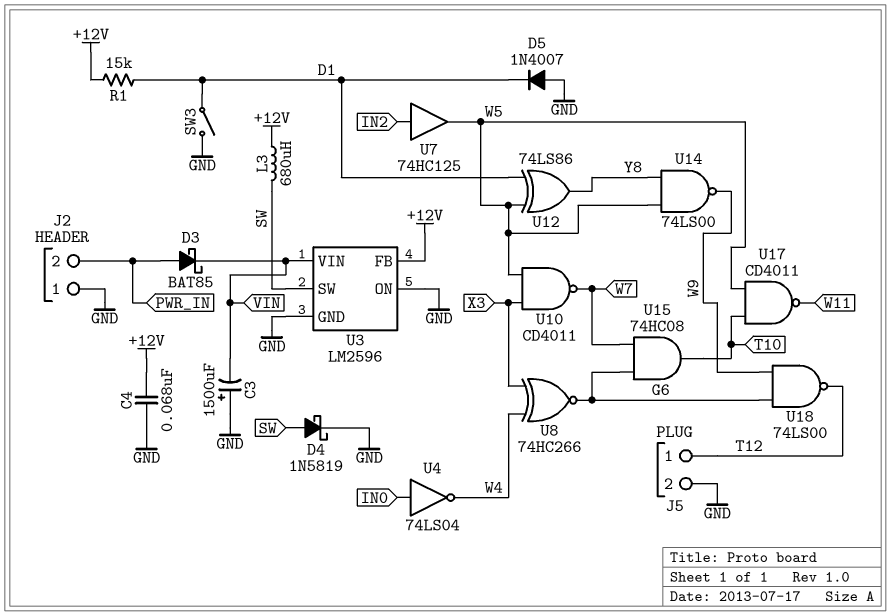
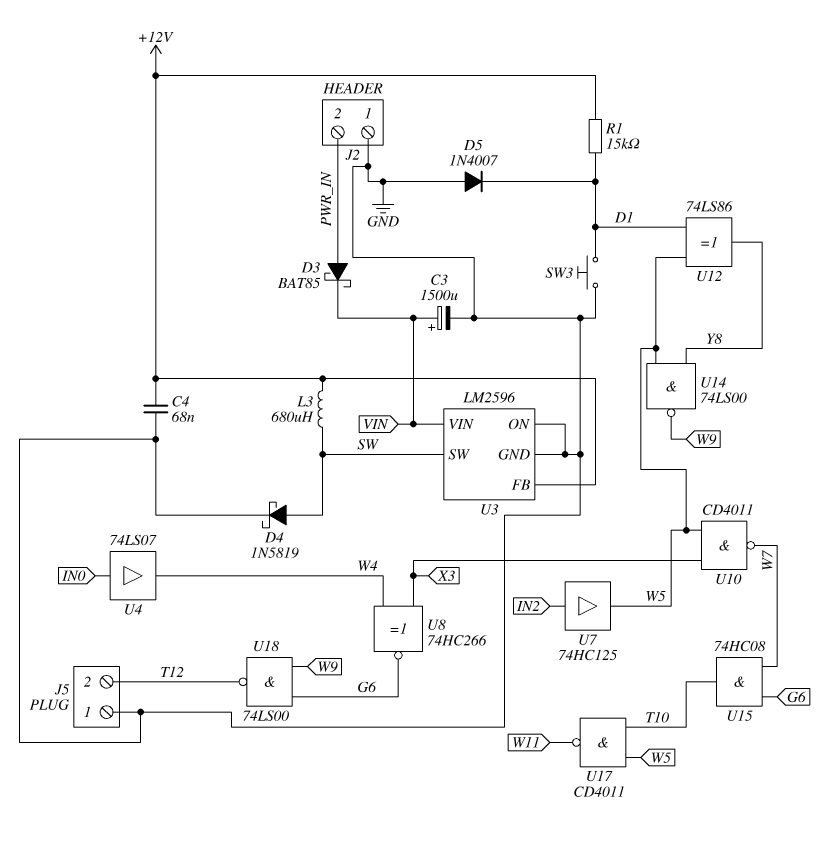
C3: 1500uF (plus GND, minus VIN) -> 1500uF (plus VIN, minus GND)
J5 pin 1: T12 -> GND
J5 pin 2: GND -> T12
SW3: switch (D1, GND) -> button (D1, GND)
U4: NOT 74LS04 (in IN0, out W4) -> buffer 74LS07 (in IN0, out W4)

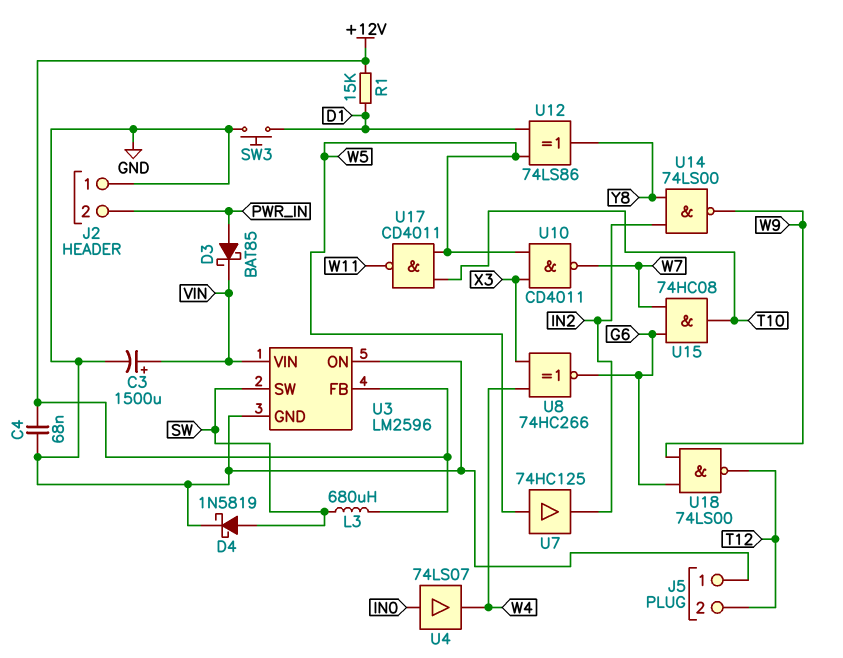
D5: diode 1N4007 (A GND, K D1) -> none
U7: buffer 74HC125 (in IN2, out W5) -> buffer 74HC125 (in W5, out IN2)
U14: NAND 74LS00 (in W5, in Y8, out W9) -> NAND 74LS00 (in IN2, in Y8, out W9)

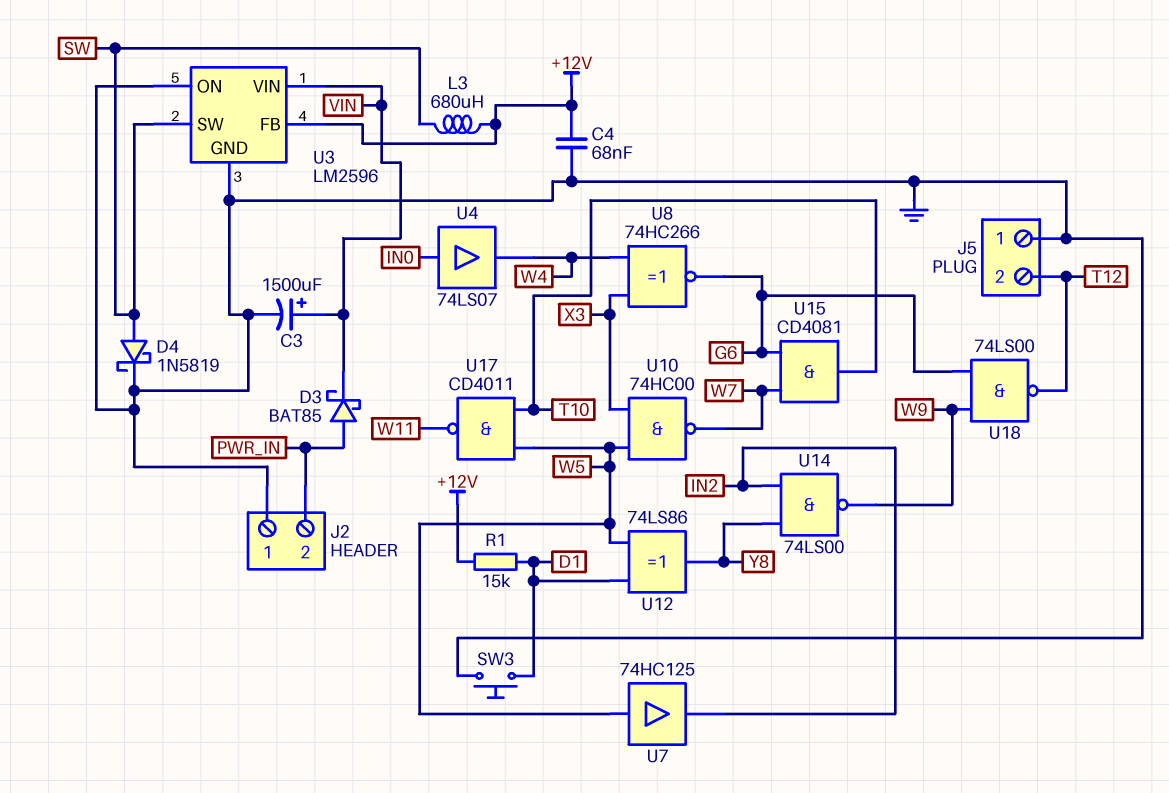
U10: NAND CD4011 (in W5, in X3, out W7) -> NAND 74HC00 (in W5, in X3, out W7)
U15: AND 74HC08 (in G6, in W7, out T10) -> AND CD4081 (in G6, in W7, out T10)

